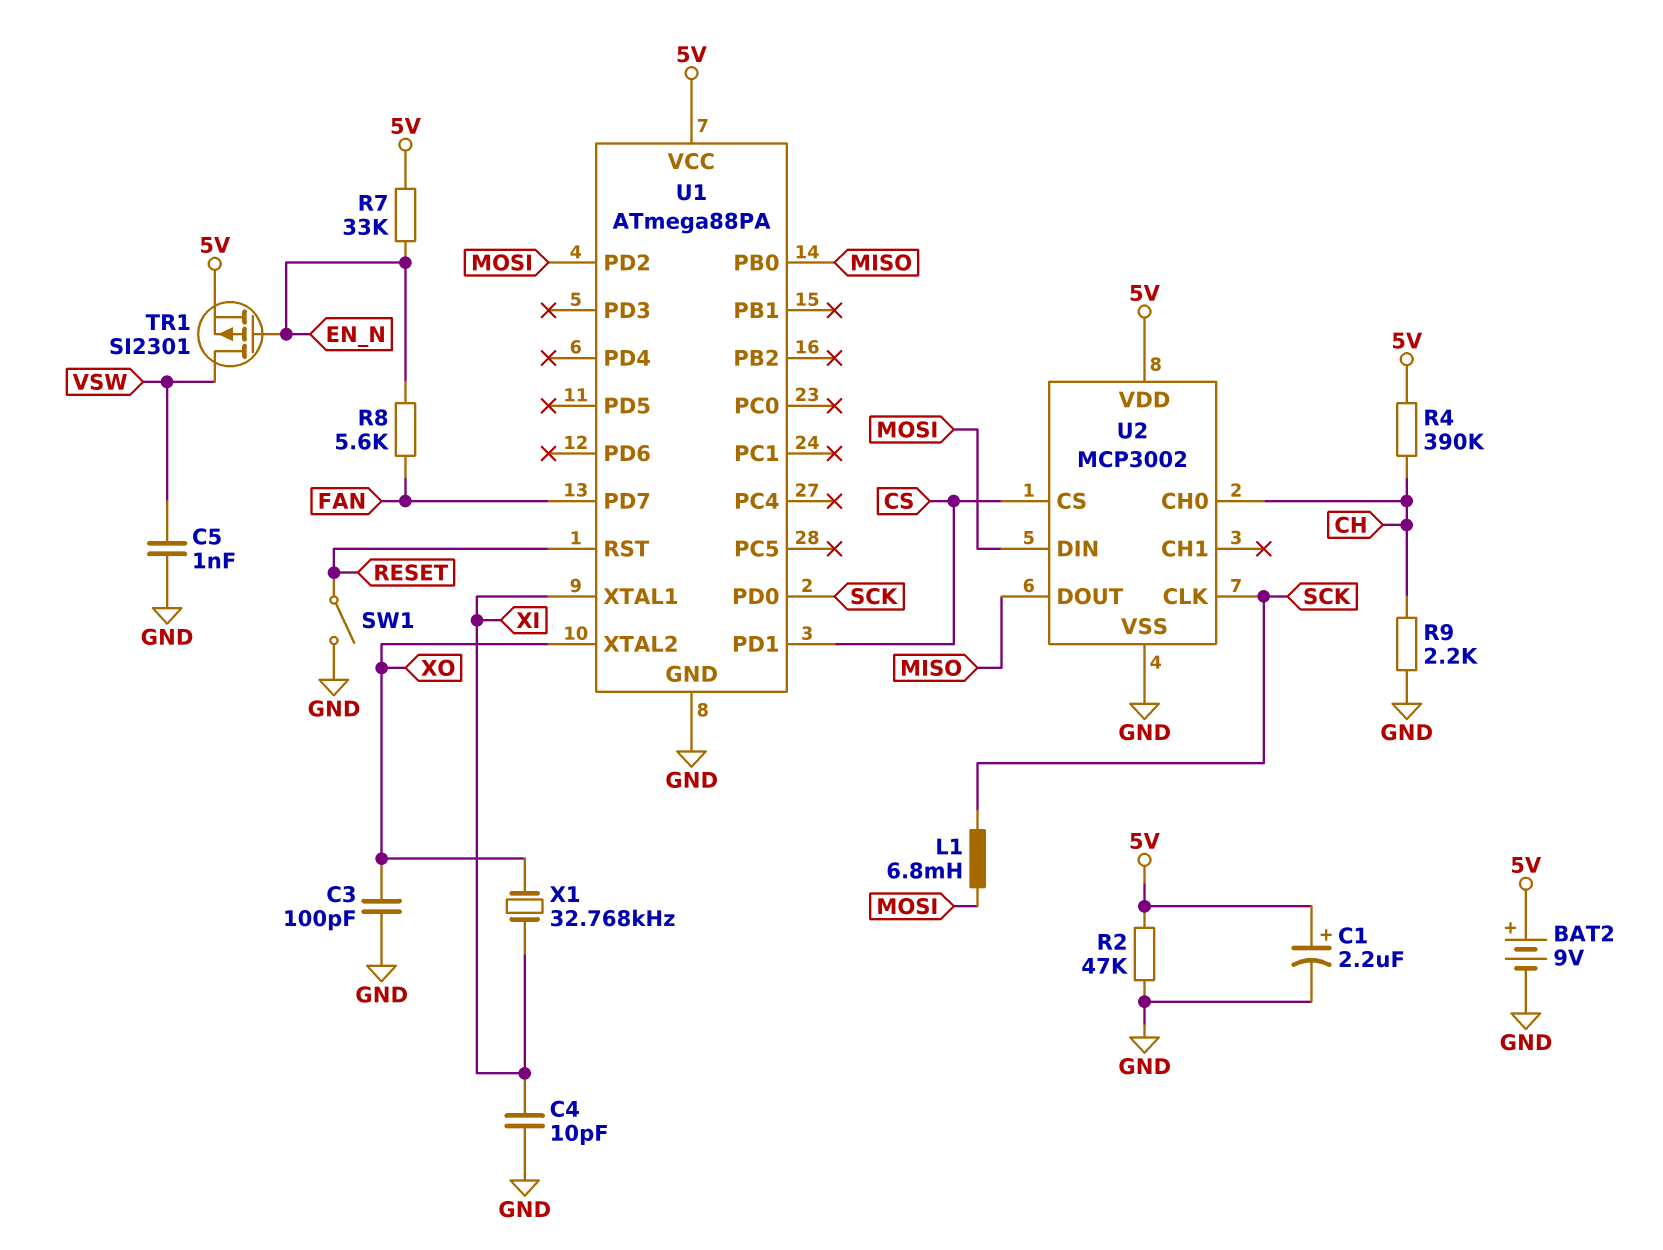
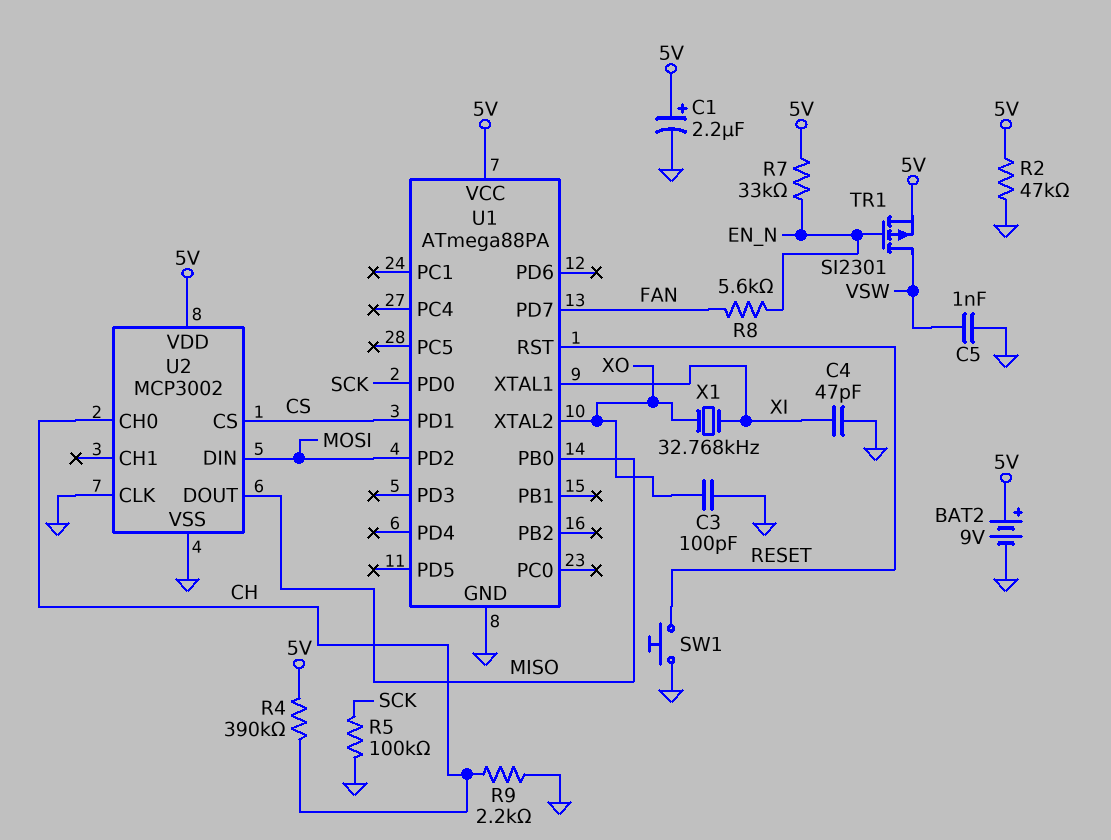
C4: 10pF (GND, XI) -> 47pF (GND, XI)
L1: 6.8mH (MOSI, SCK) -> none
R5: none -> 100k (GND, SCK)
SW1: switch (GND, RESET) -> button (GND, RESET)
U2 pin CLK: SCK -> GND

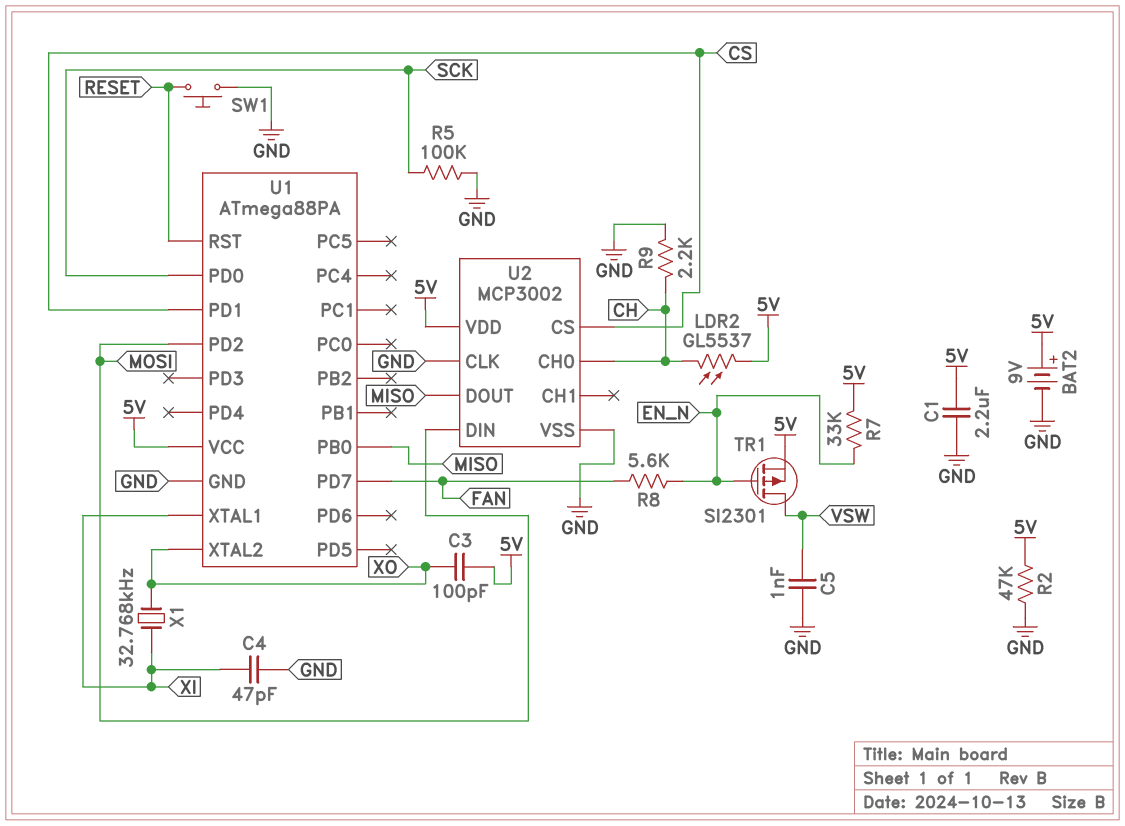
C1: 2.2uF (plus 5V, minus GND) -> 2.2uF (5V, GND)
C3: 100pF (GND, XO) -> 100pF (5V, XO)
LDR2: none -> GL5537 (5V, CH)
R4: 390k (5V, CH) -> none

